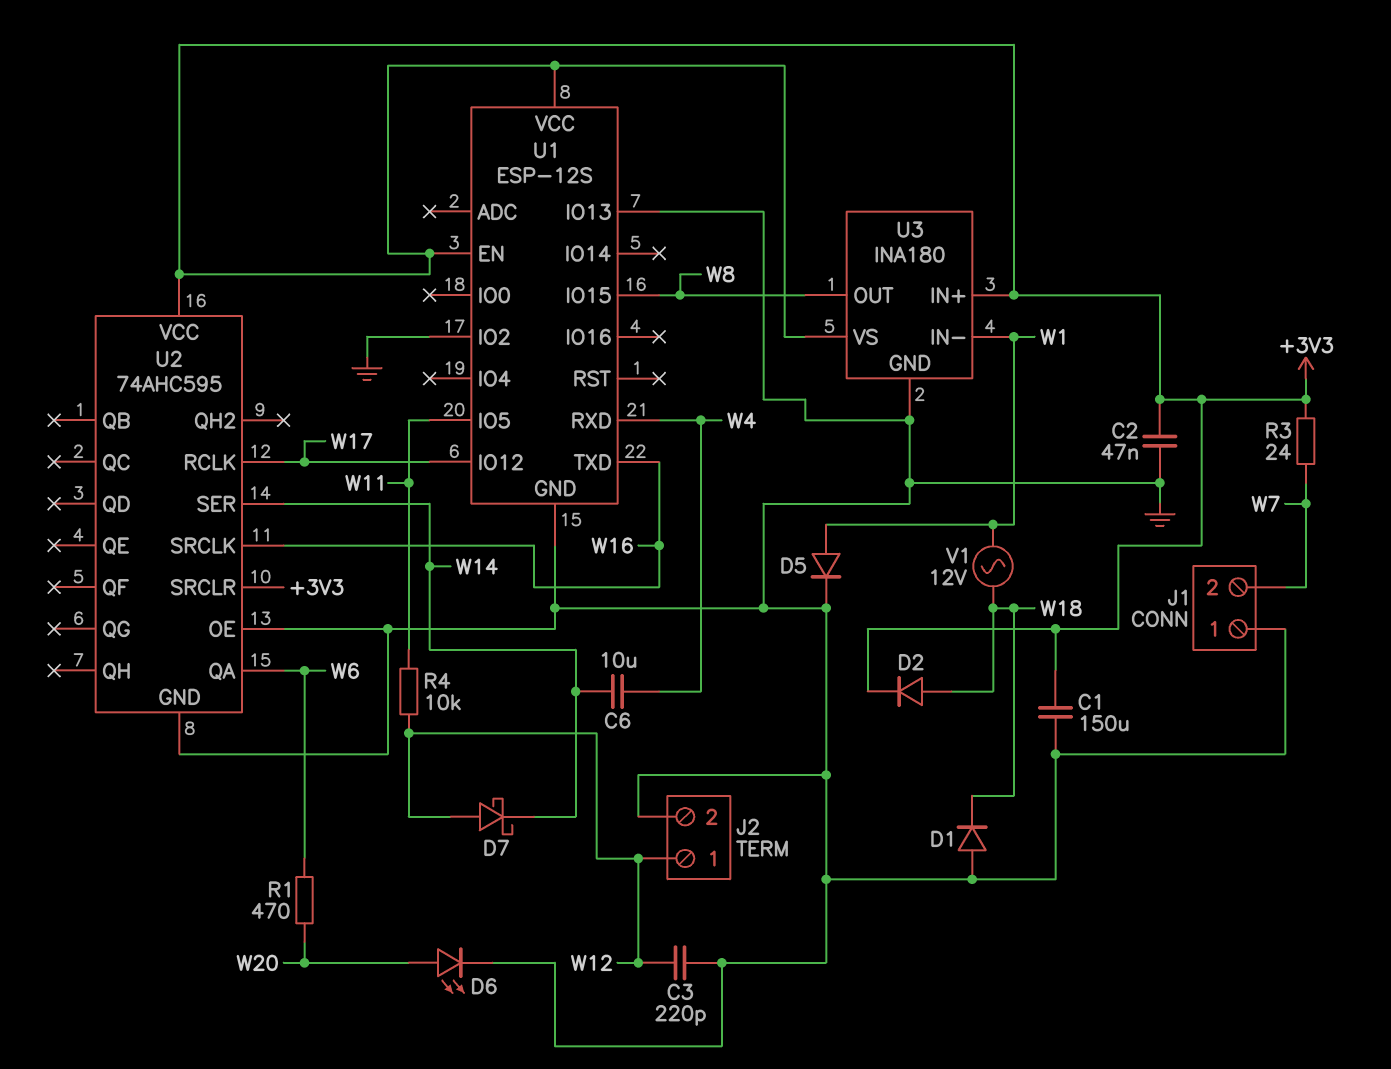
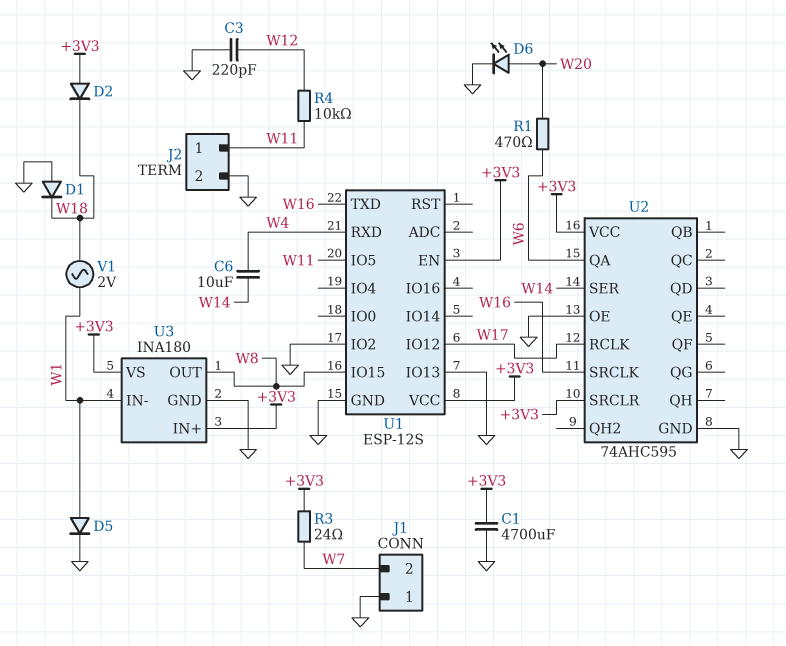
C1: 150uF (+3V3, GND) -> 4700uF (+3V3, GND)
C2: 47nF (+3V3, GND) -> none
D2: diode (A W18, K +3V3) -> diode (A +3V3, K W18)
D7: schottky (A W12, K W14) -> none
J2 pin 1: W12 -> W11
V1: AC 12V (W1, W18) -> AC 2V (W1, W18)

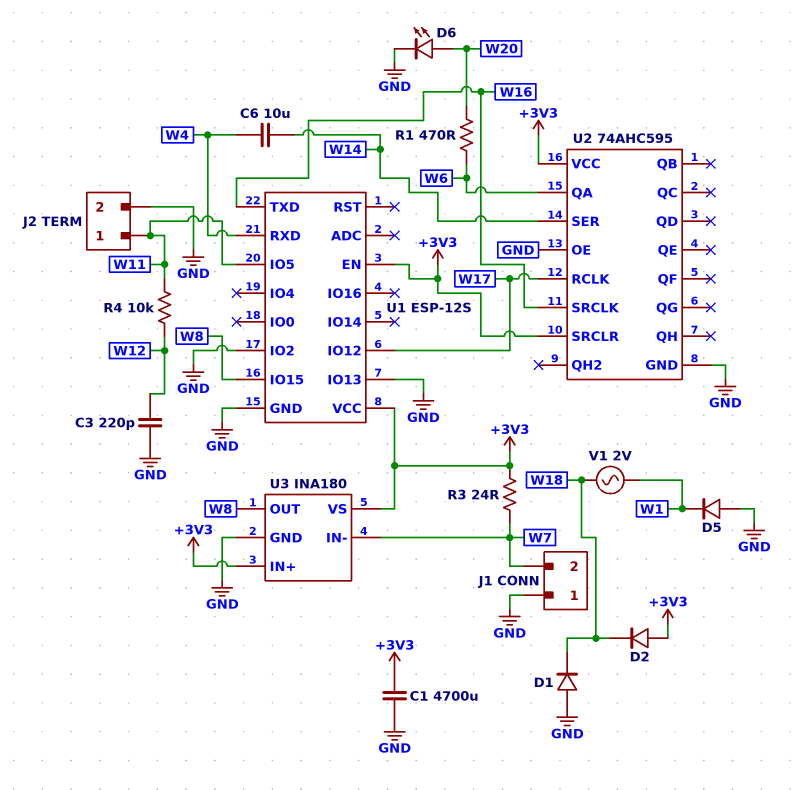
D5: diode (A W1, K GND) -> diode (A GND, K W1)
U3 pin IN-: W1 -> W7

